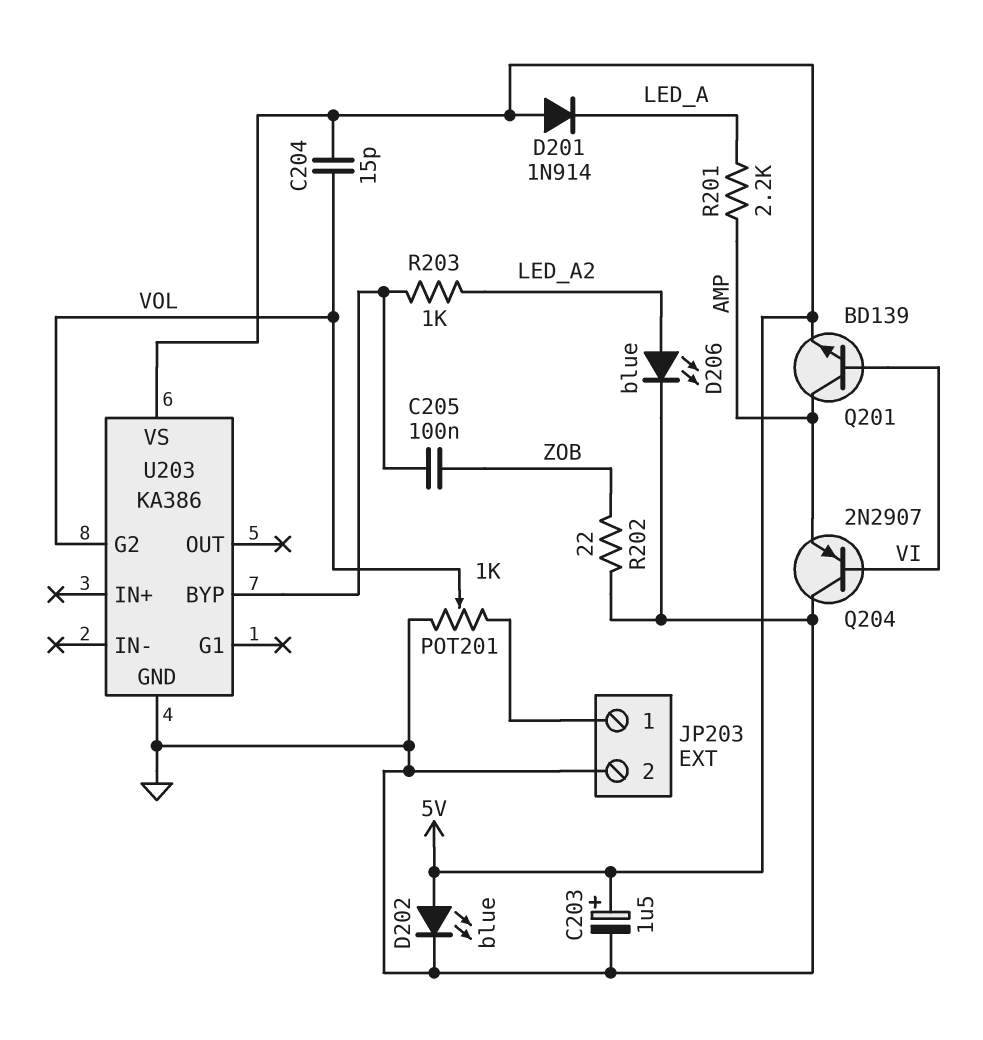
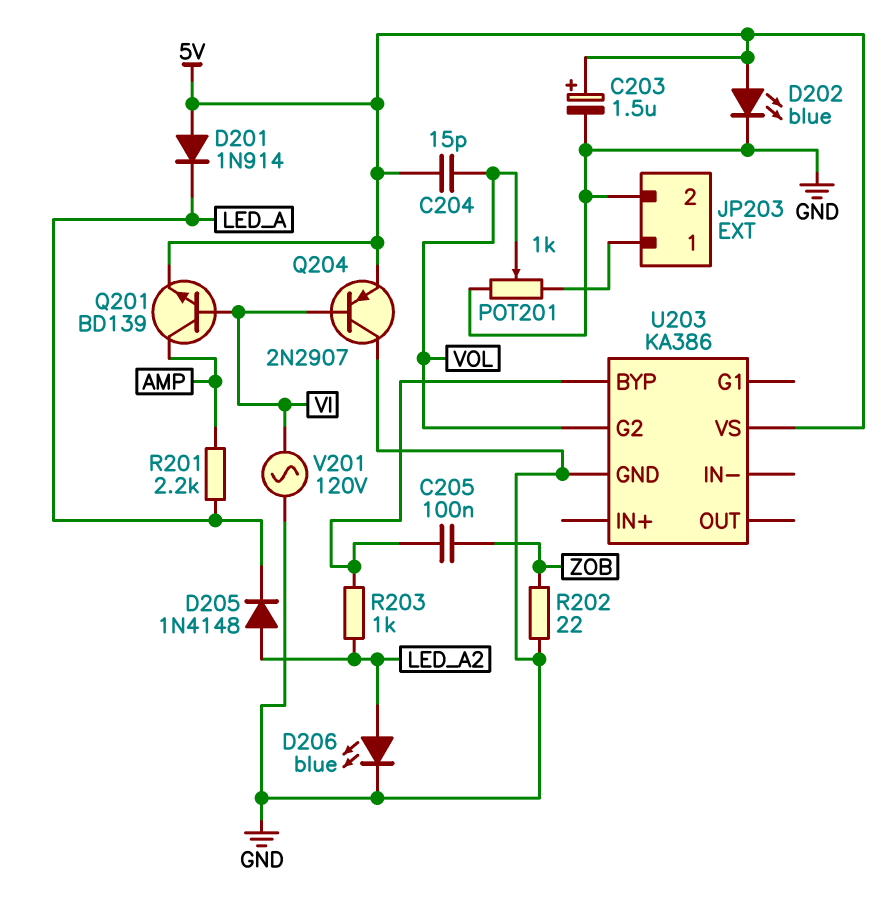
D205: none -> diode 1N4148 (A LED_A2, K LED_A)
Q204: PNP 2N2907 (B VI, C GND, E AMP) -> PNP 2N2907 (B VI, C GND, E 5V)
V201: none -> AC 120V (GND, VI)

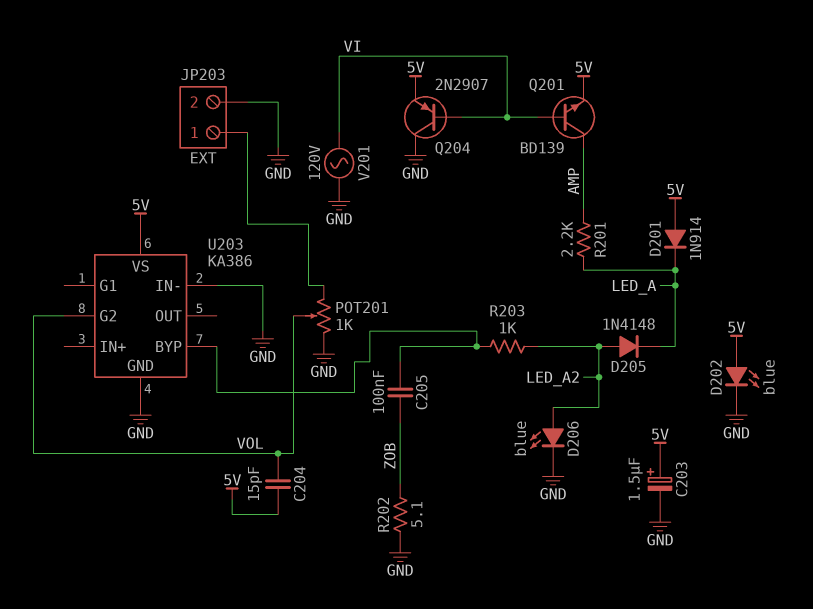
R202: 22 (GND, ZOB) -> 5.1 (GND, ZOB)
U203 pin IN-: none -> GND

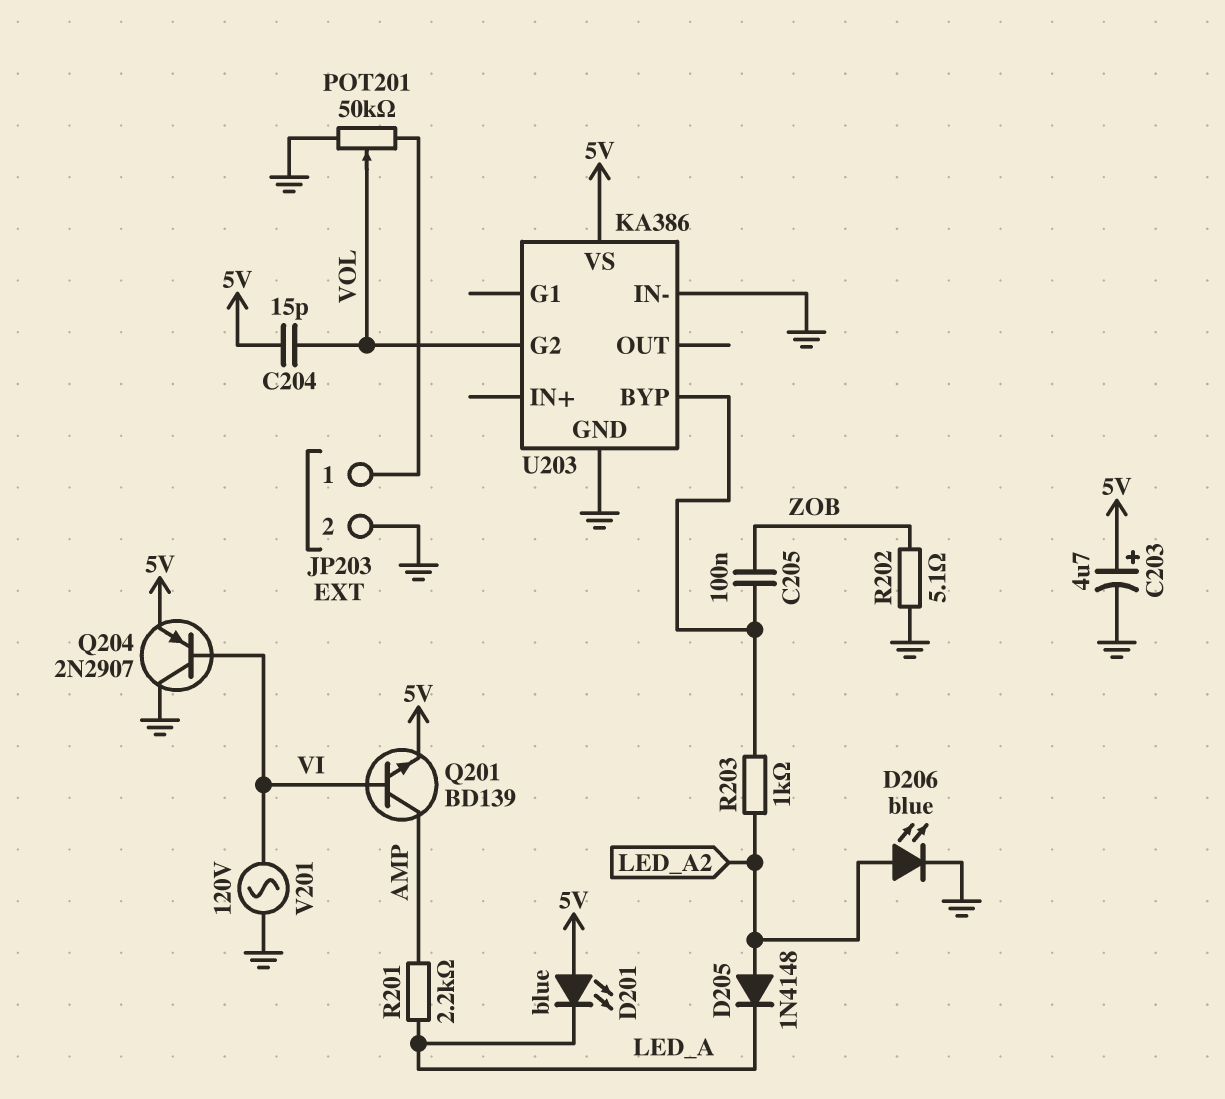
C203: 1.5uF (plus 5V, minus GND) -> 4.7uF (plus 5V, minus GND)
D201: diode 1N914 (A 5V, K LED_A) -> LED blue (A 5V, K LED_A)
D202: LED blue (A 5V, K GND) -> none
POT201: 1k (GND, JP203/1, wiper VOL) -> 50k (GND, JP203/1, wiper VOL)

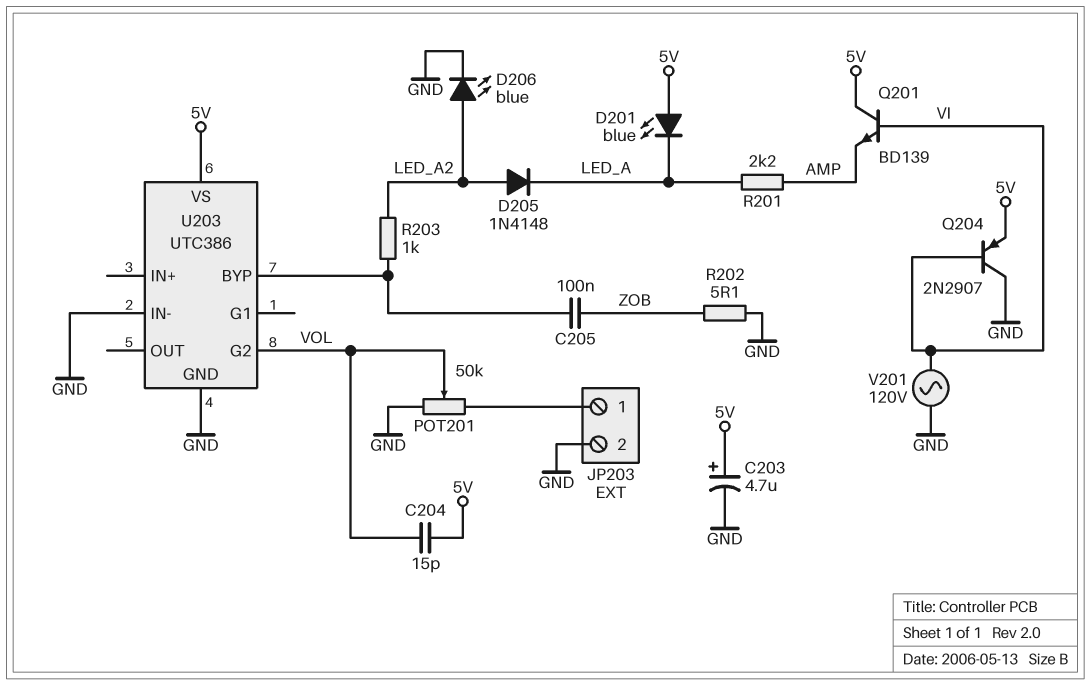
Q201: NPN BD139 (B VI, C AMP, E 5V) -> NPN BD139 (B VI, C 5V, E AMP)
U203: KA386 -> UTC386

